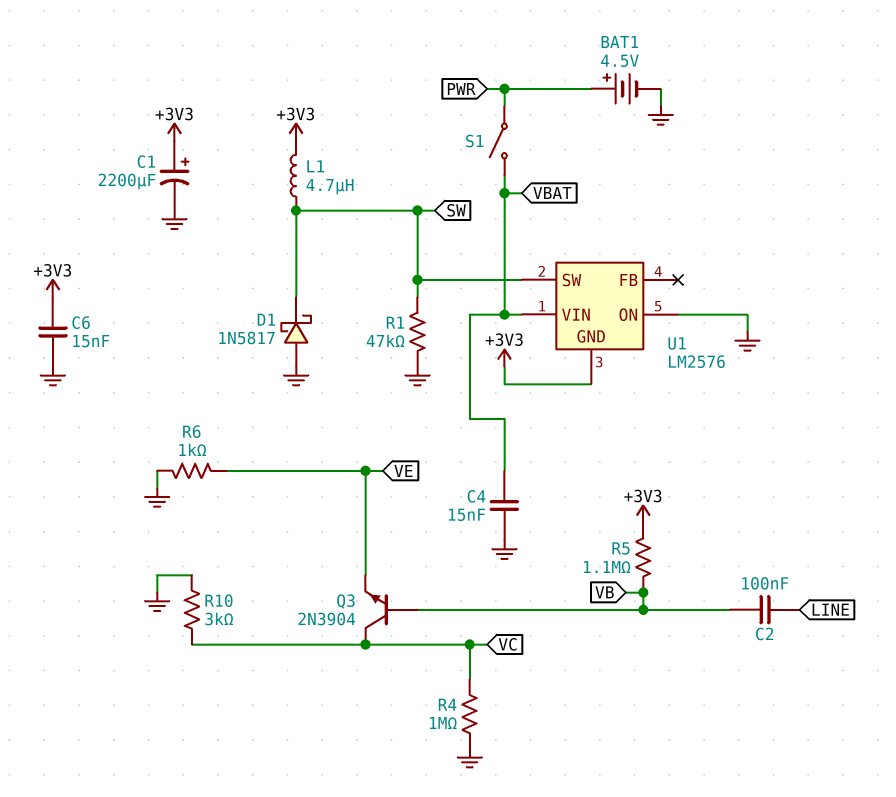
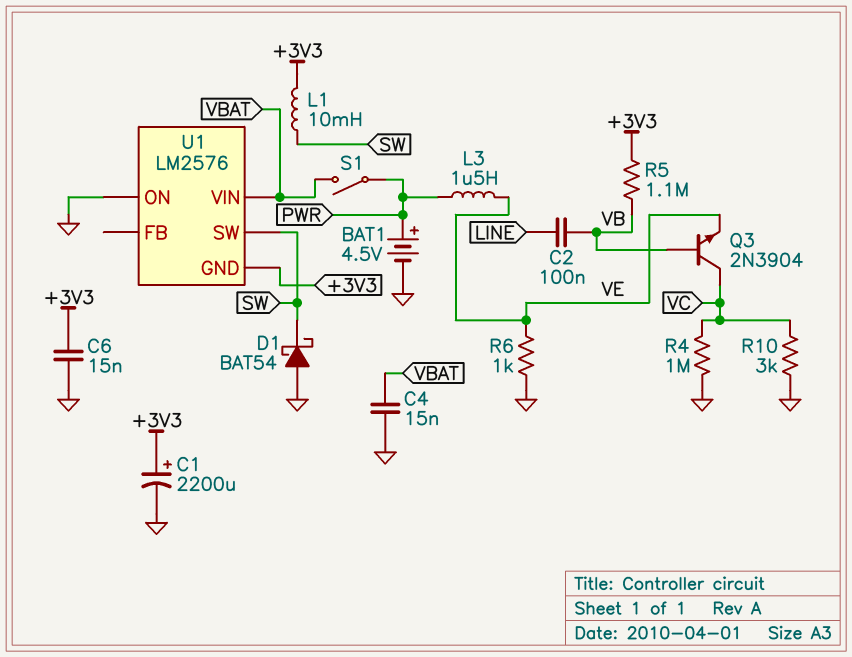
D1: schottky 1N5817 (A GND, K SW) -> schottky BAT54 (A GND, K SW)
L1: 4.7uH (+3V3, SW) -> 10mH (+3V3, SW)
L3: none -> 1.5uH (PWR, VE)
R1: 47k (GND, SW) -> none

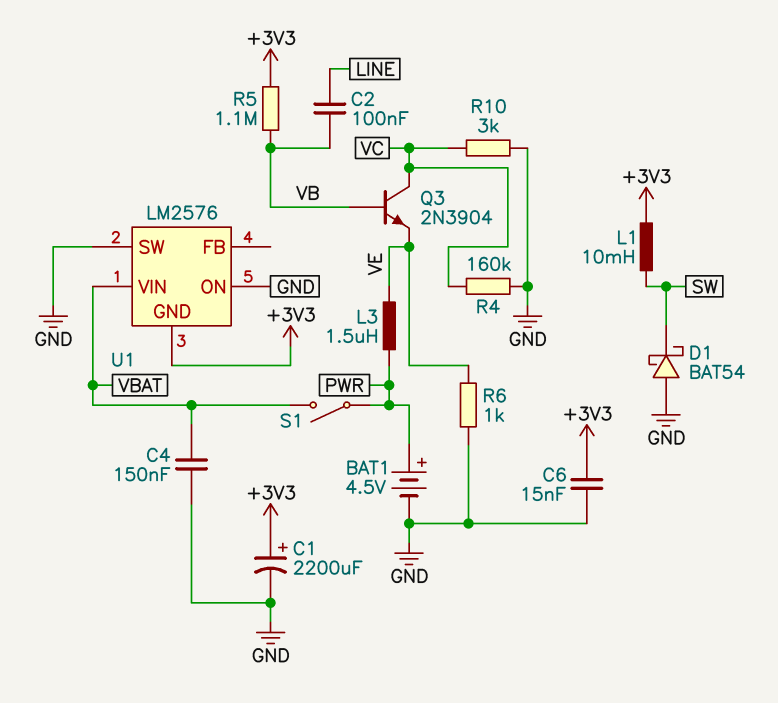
C4: 15nF (GND, VBAT) -> 150nF (GND, VBAT)
R4: 1M (GND, VC) -> 160k (GND, VC)
U1 pin SW: SW -> GND

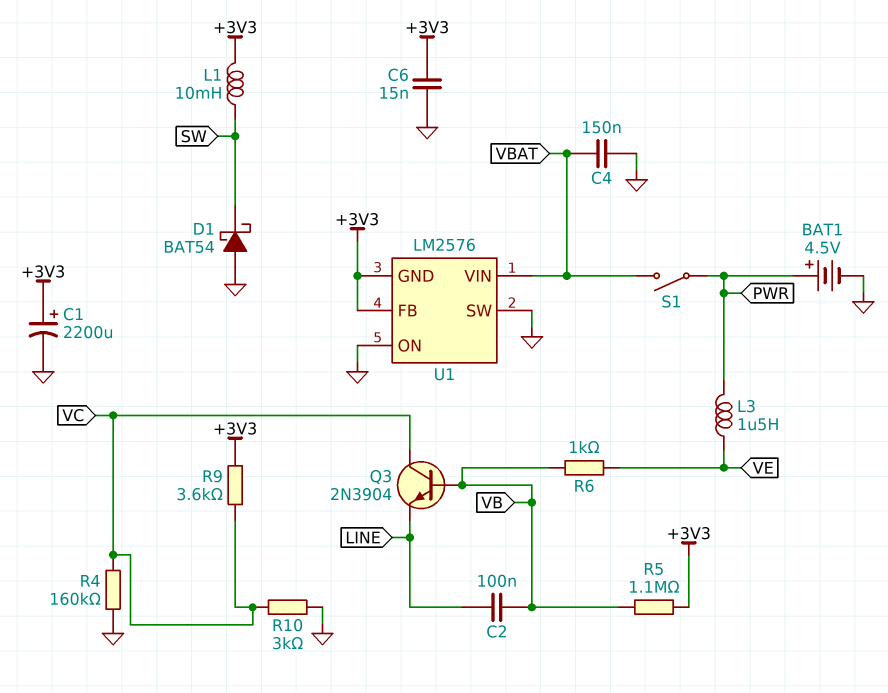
Q3: NPN 2N3904 (B VB, C VC, E VE) -> NPN 2N3904 (B VB, C VC, E LINE)
R6: 1k (GND, VE) -> 1k (VB, VE)
R9: none -> 3.6k (+3V3, VC)
U1 pin FB: none -> +3V3

